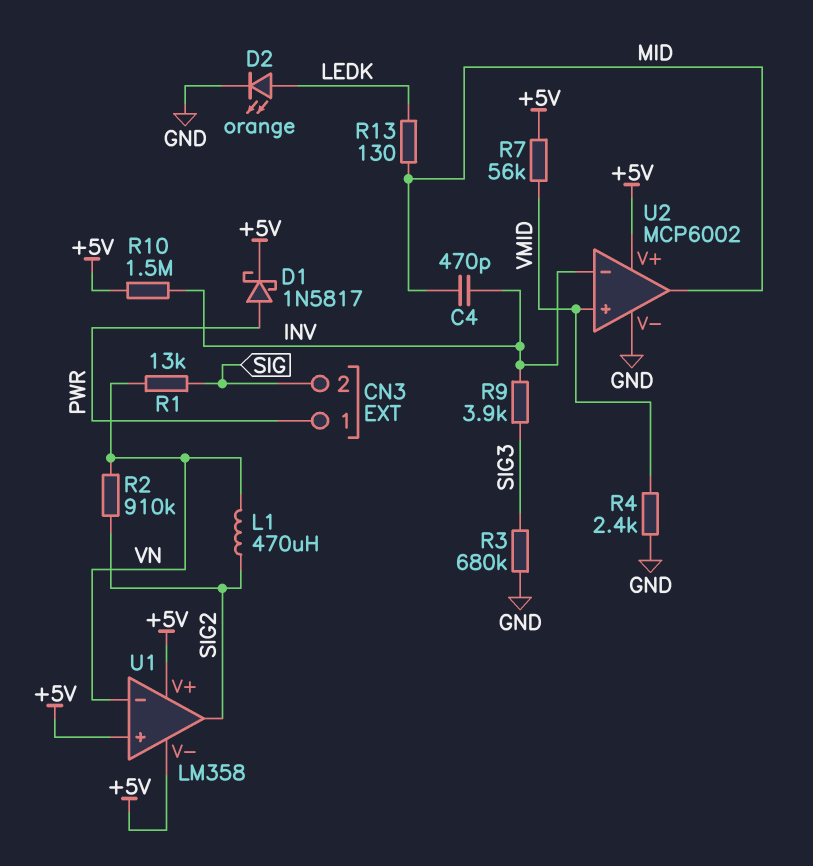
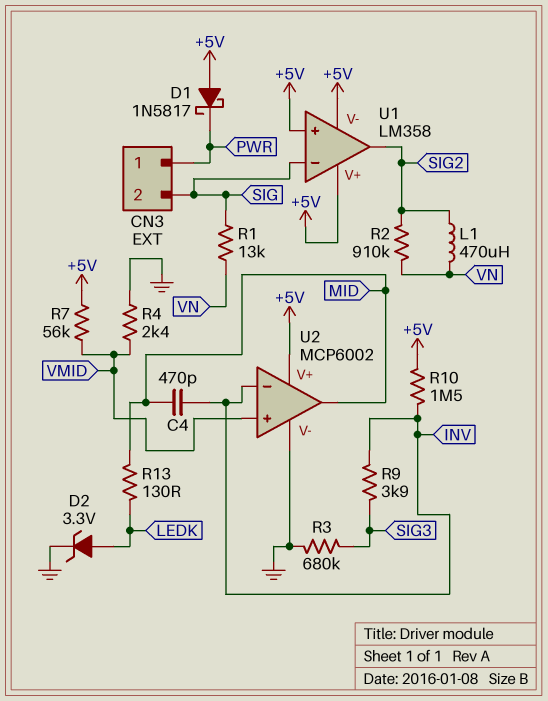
D1: schottky 1N5817 (A PWR, K +5V) -> schottky 1N5817 (A +5V, K PWR)
D2: LED orange (A LEDK, K GND) -> zener 3.3V (A LEDK, K GND)
U1 pin in-: VN -> SIG

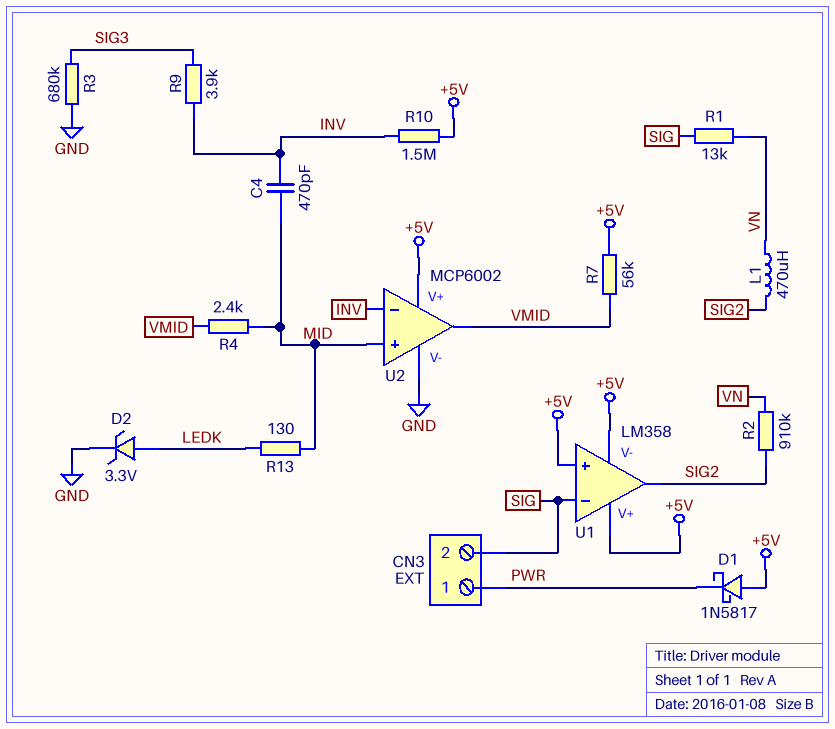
R4: 2.4k (GND, VMID) -> 2.4k (MID, VMID)
U2 pin in+: VMID -> MID
U2 pin out: MID -> VMID

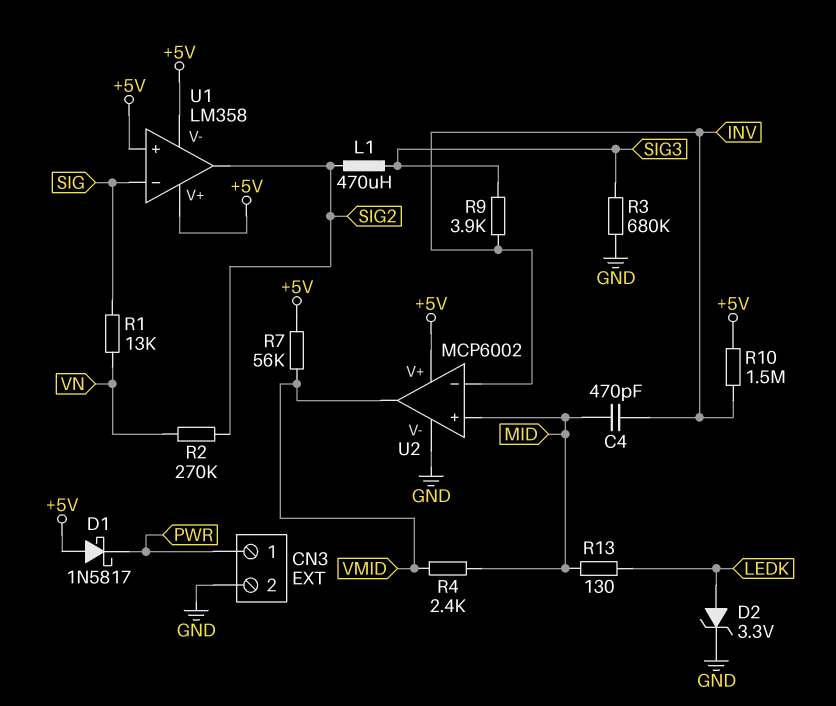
CN3 pin 2: SIG -> GND
L1: 470uH (SIG2, VN) -> 470uH (SIG2, SIG3)
R2: 910k (SIG2, VN) -> 270k (SIG2, VN)

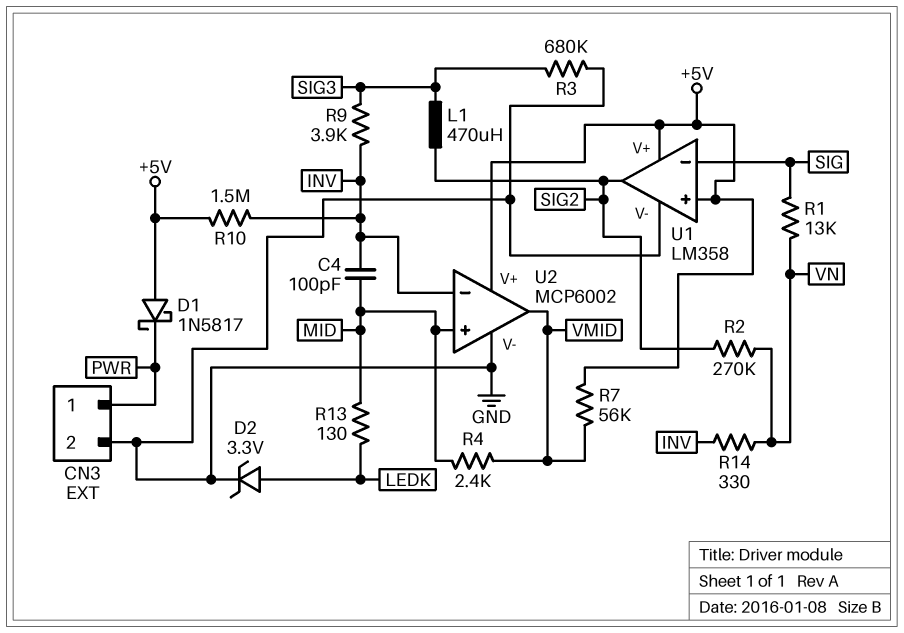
C4: 470pF (INV, MID) -> 100pF (INV, MID)
R14: none -> 330 (INV, VN)
U1 pin V-: +5V -> GND

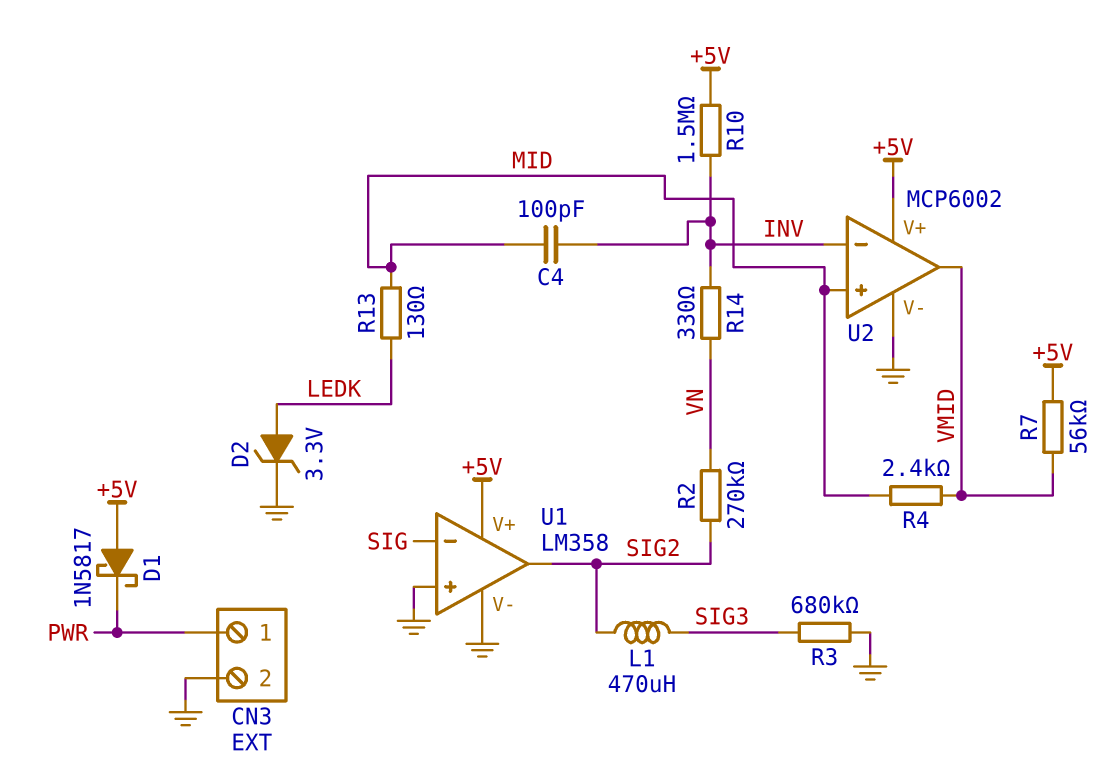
R1: 13k (SIG, VN) -> none
R9: 3.9k (INV, SIG3) -> none
U1 pin in+: +5V -> GND

